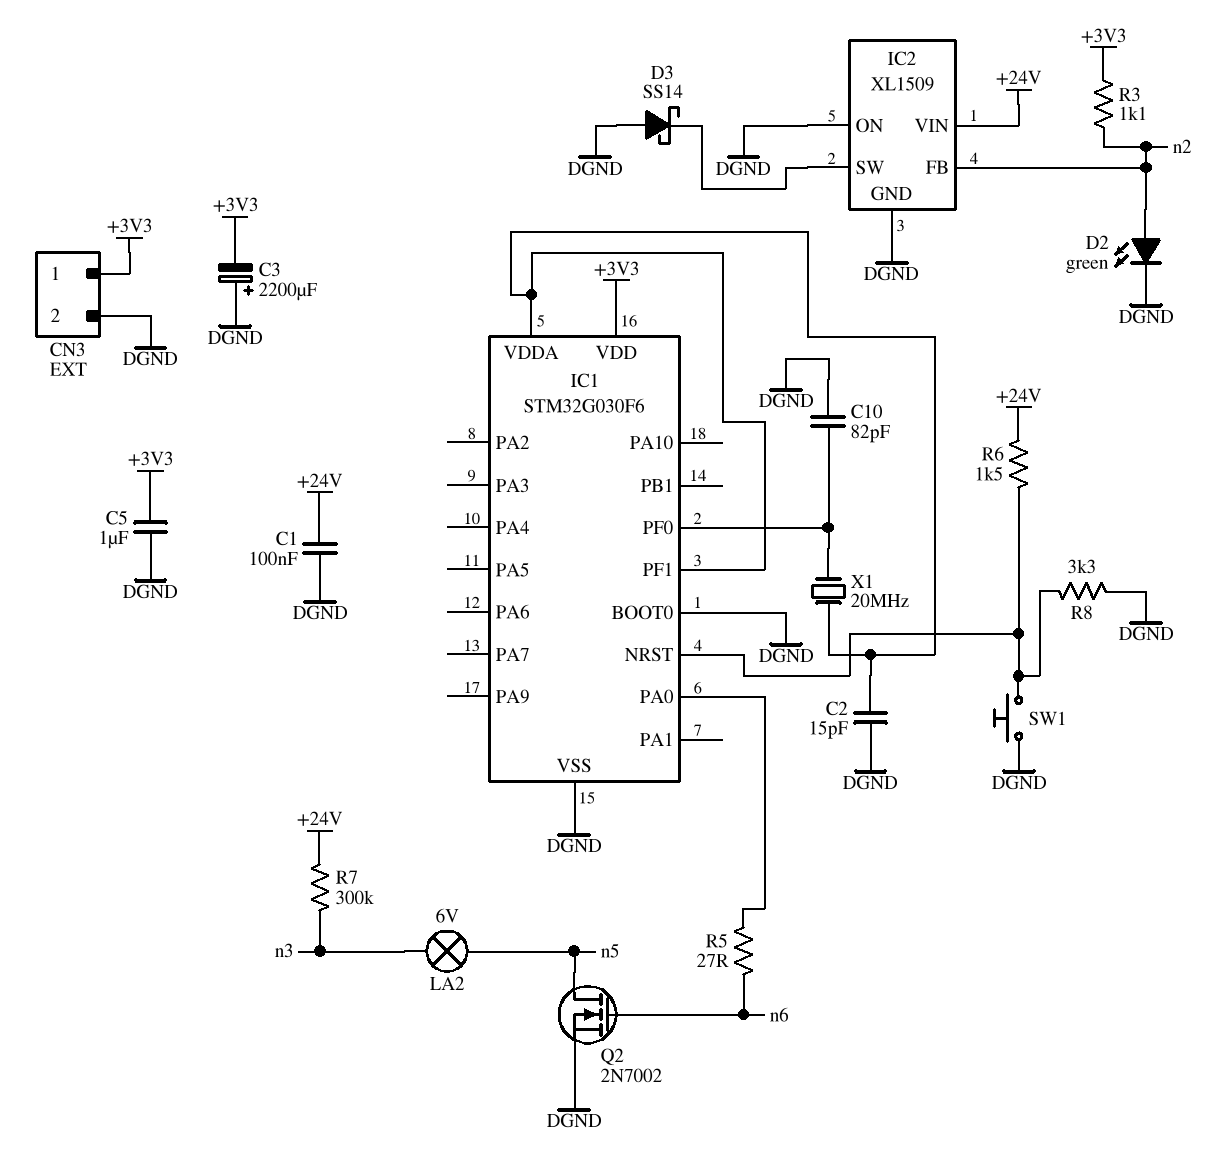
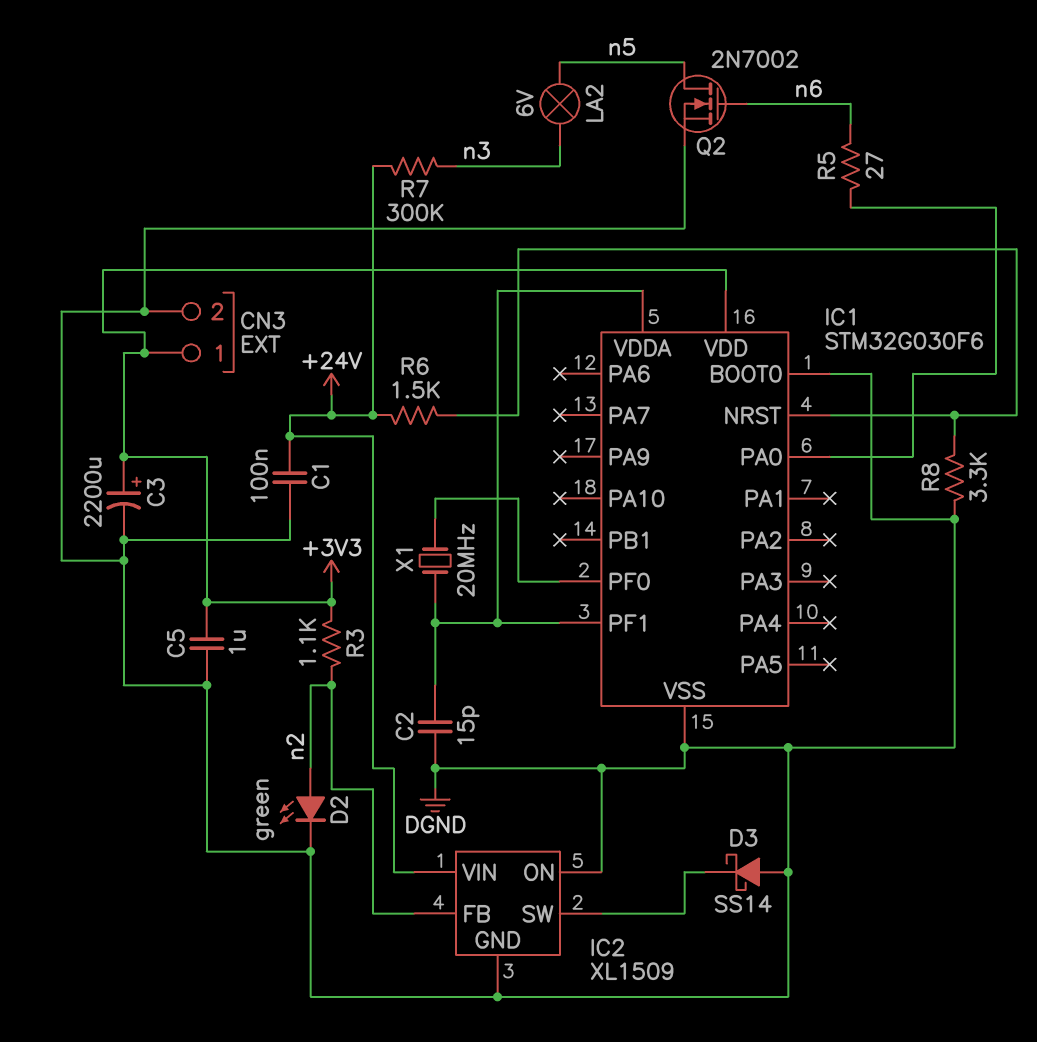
C3: 2200uF (plus DGND, minus +3V3) -> 2200uF (plus +3V3, minus DGND)
C10: 82pF (DGND, IC1/PF0) -> none
SW1: button (DGND, IC1/NRST) -> none

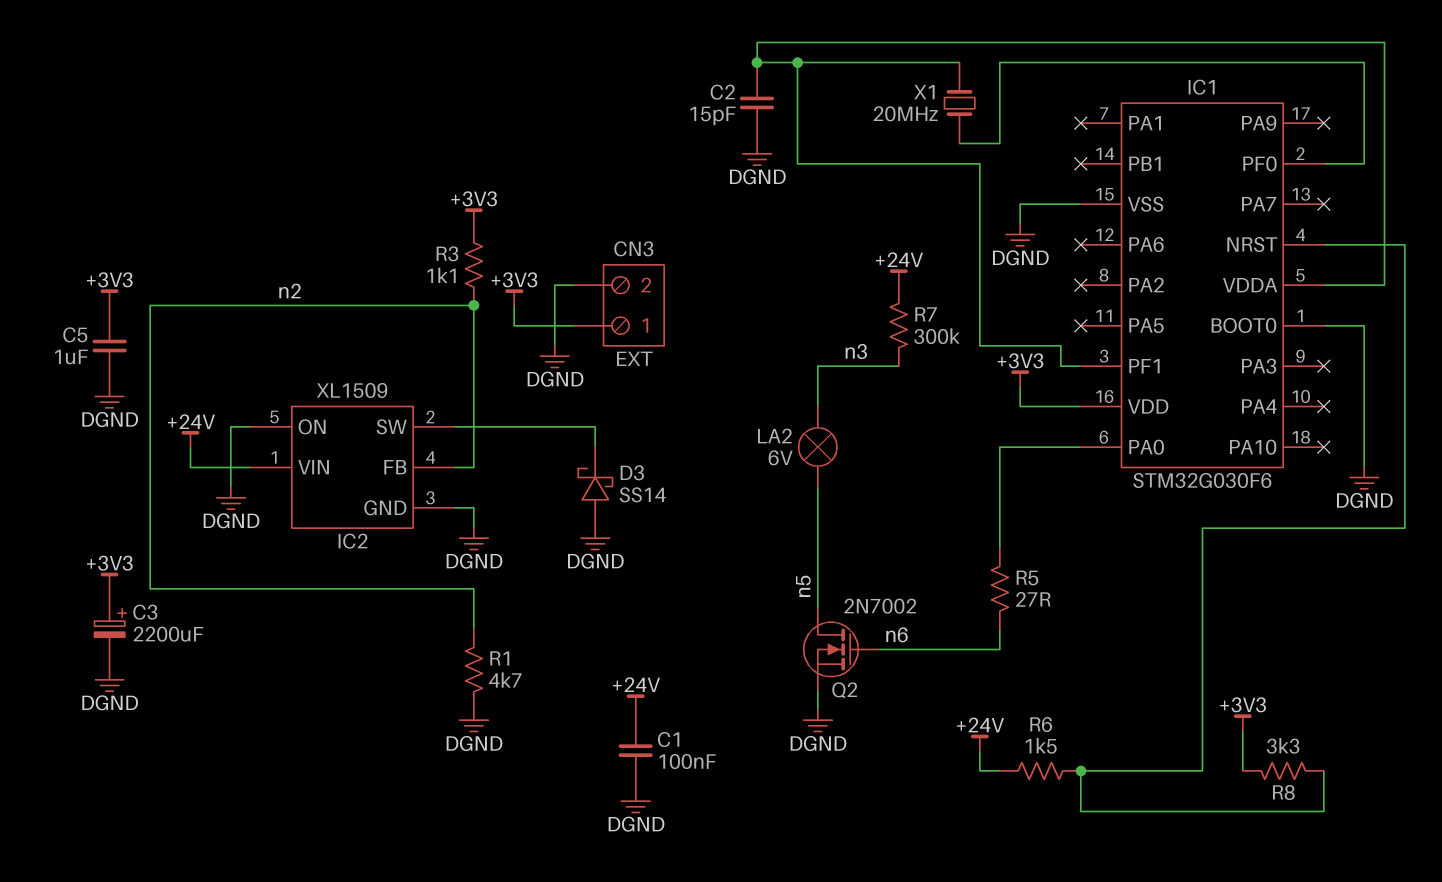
D2: LED green (A n2, K DGND) -> none
R1: none -> 4.7k (DGND, n2)
R8: 3.3k (DGND, IC1/NRST) -> 3.3k (+3V3, IC1/NRST)

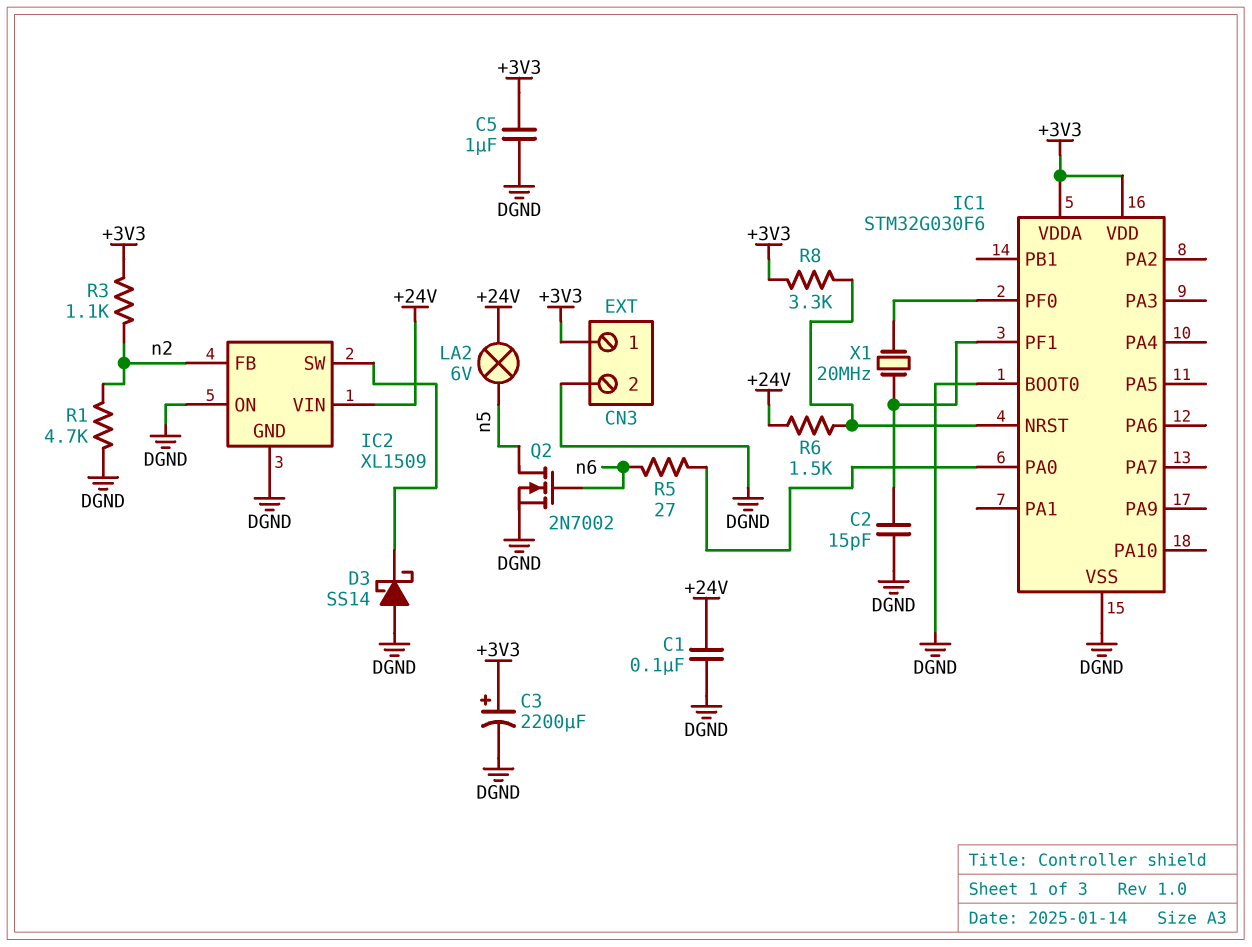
IC1 pin VDDA: IC1/PF1 -> +3V3
LA2: lamp 6V (n3, n5) -> lamp 6V (+24V, n5)
R7: 300k (+24V, n3) -> none

